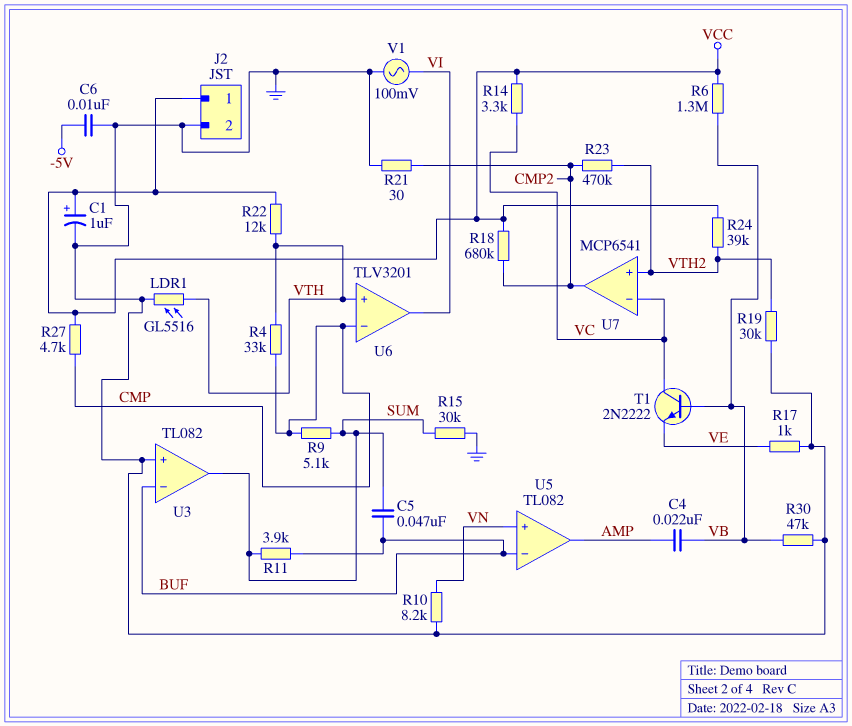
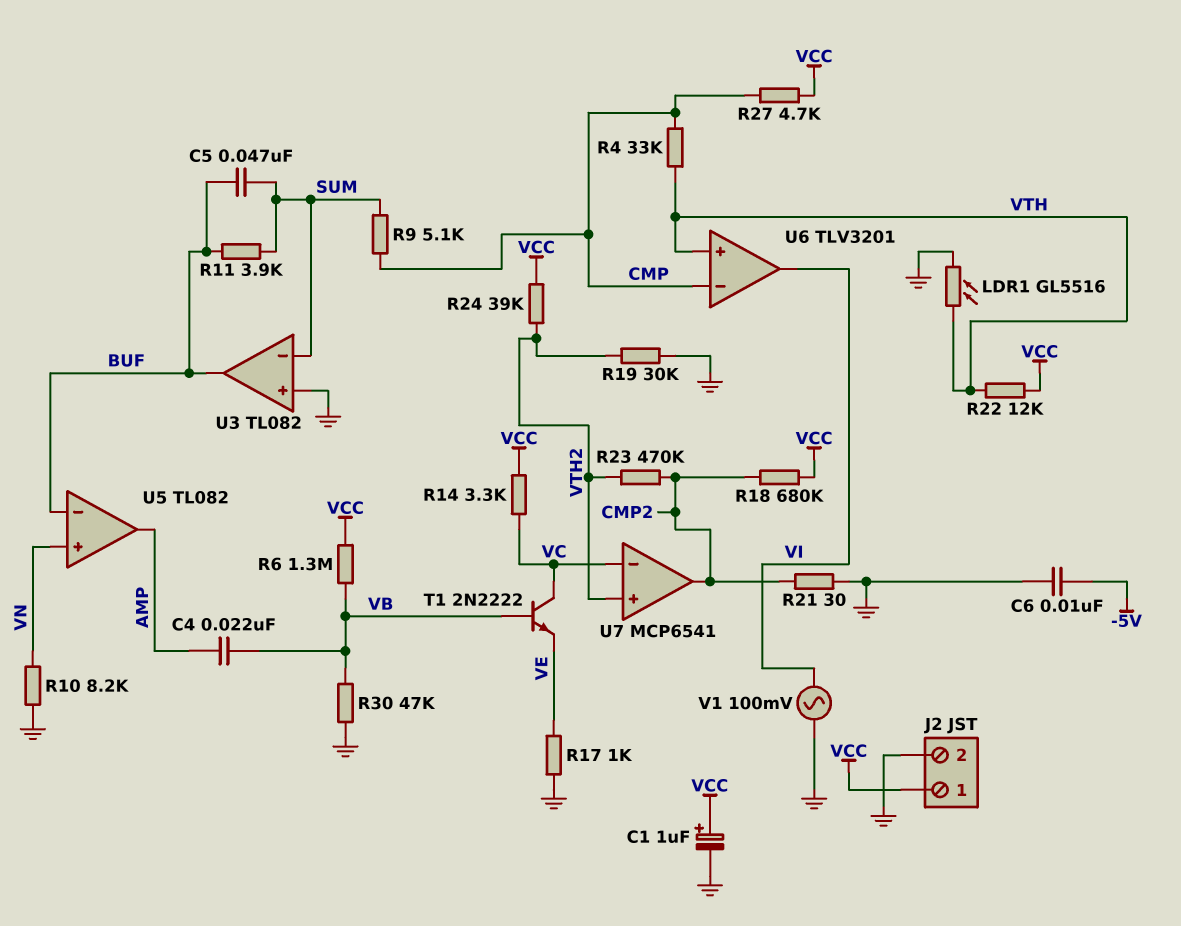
R15: 30k (GND, SUM) -> none
U3 pin in-: BUF -> SUM
U3 pin out: SUM -> BUF

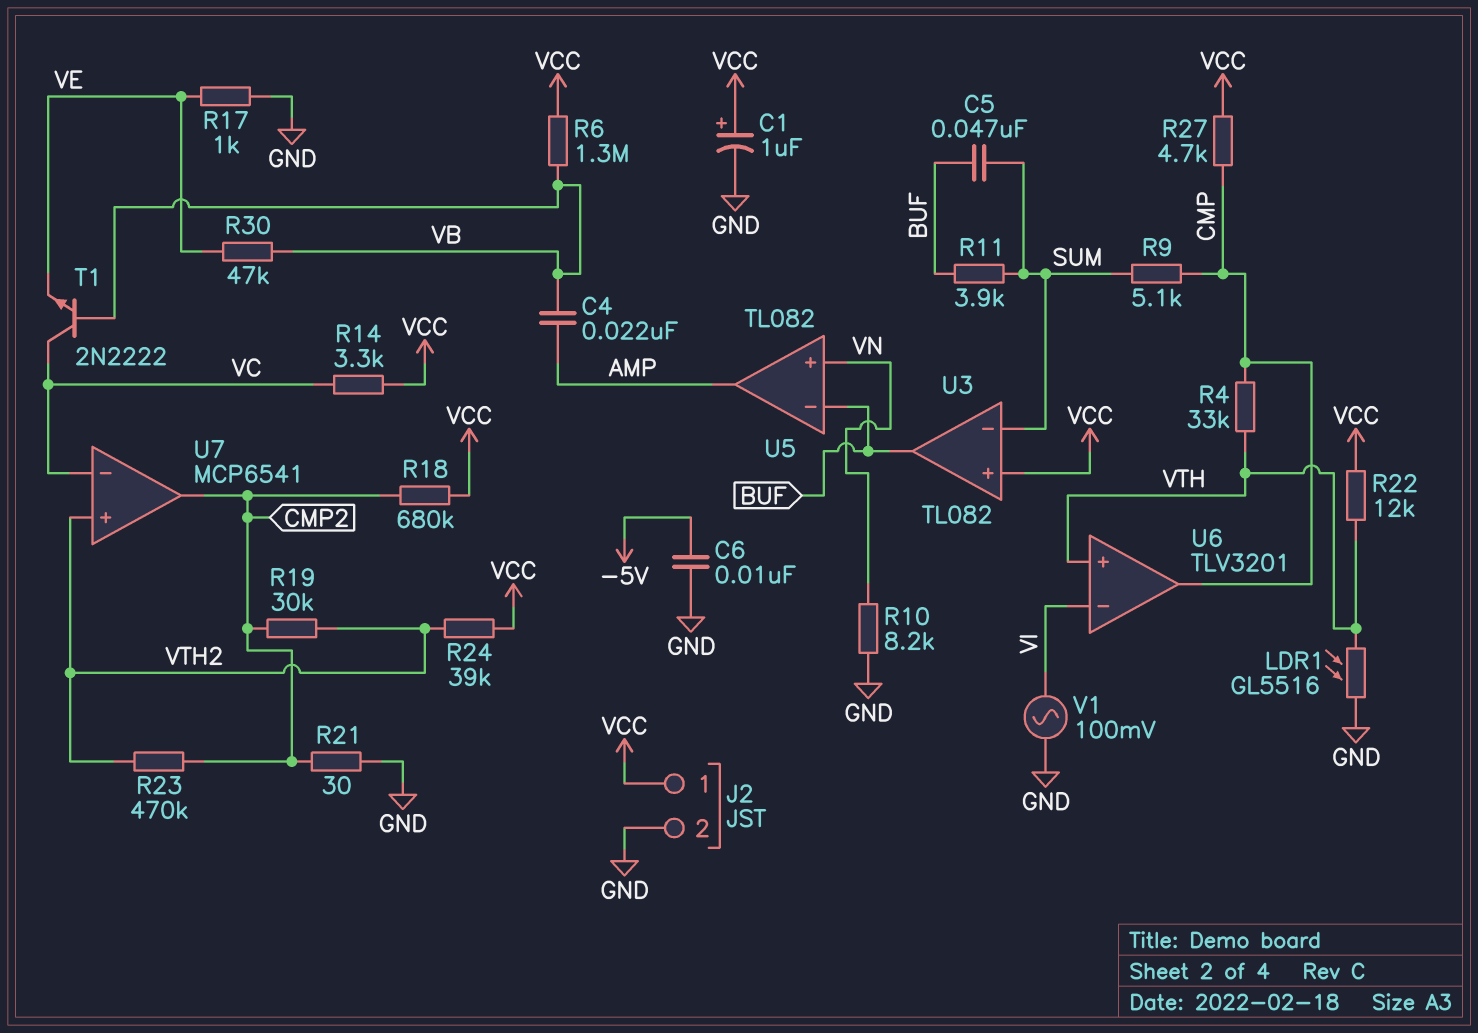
R19: 30k (GND, VTH2) -> 30k (CMP2, VTH2)
R30: 47k (GND, VB) -> 47k (VB, VE)
U3 pin in+: GND -> VCC
U6 pin in-: CMP -> VI
U6 pin out: VI -> CMP

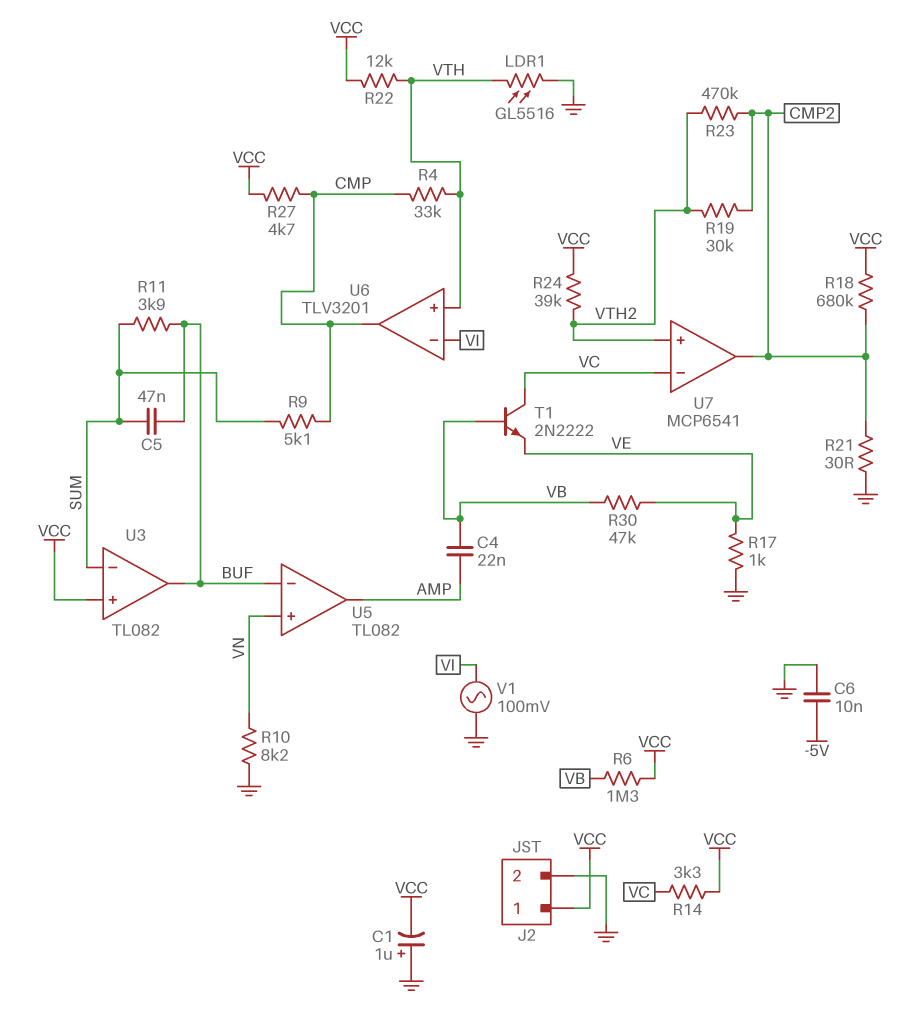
C1: 1uF (plus VCC, minus GND) -> 1uF (plus GND, minus VCC)

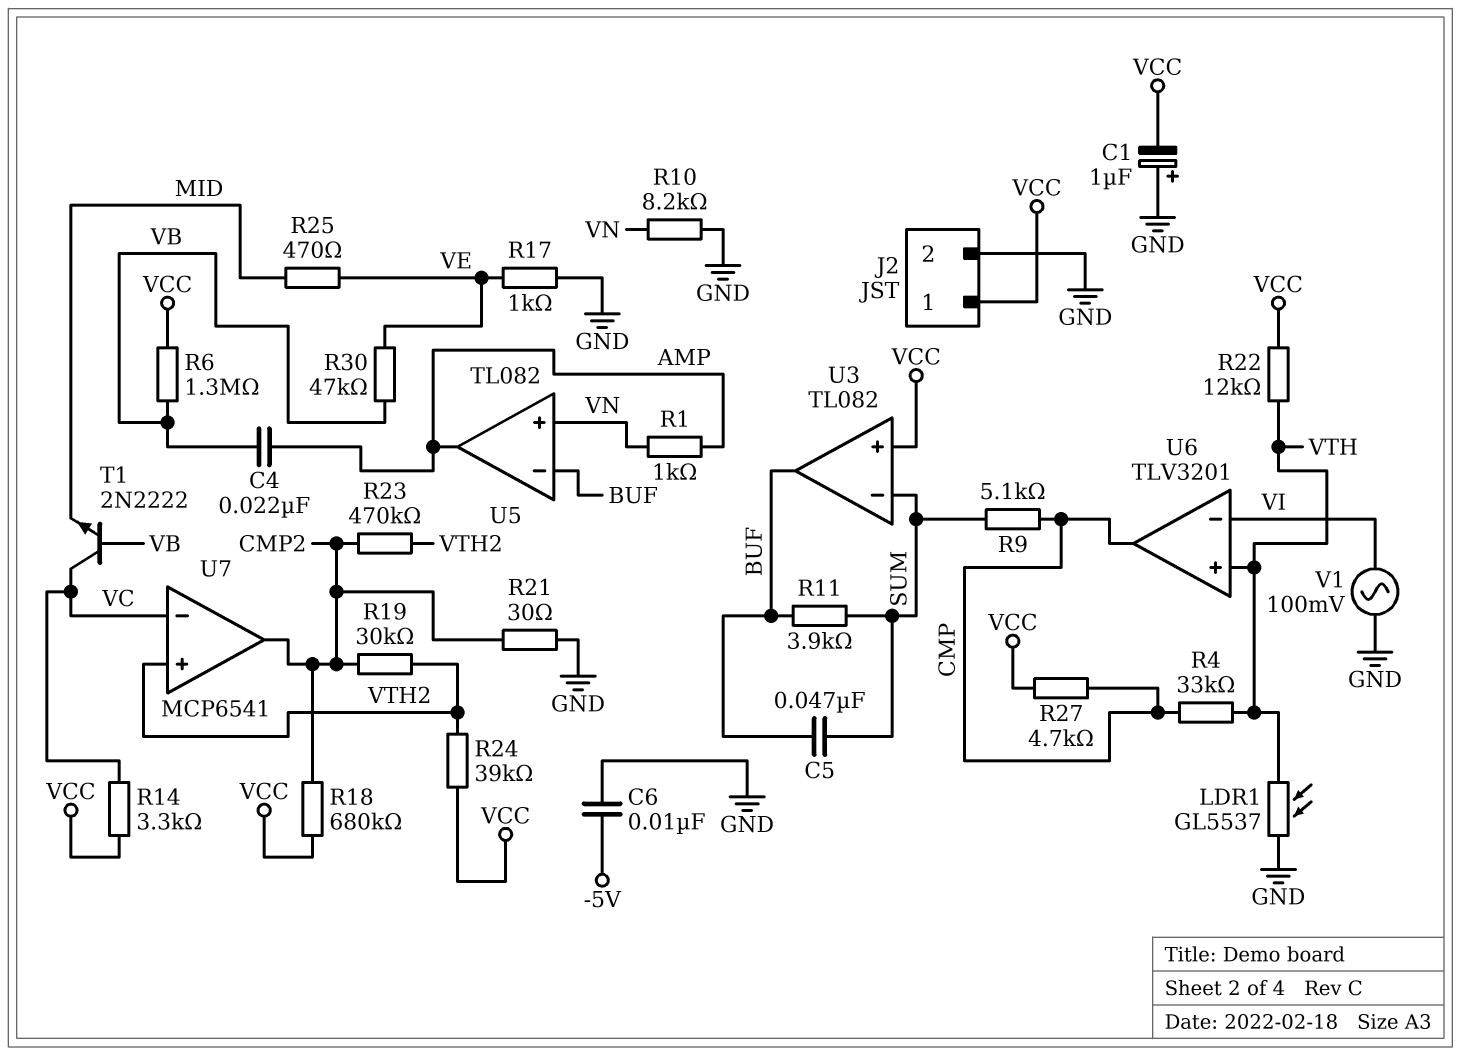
LDR1: GL5516 (GND, VTH) -> GL5537 (GND, VTH)
R1: none -> 1k (AMP, VN)
R25: none -> 470 (MID, VE)
T1: NPN 2N2222 (B VB, C VC, E VE) -> NPN 2N2222 (B VB, C VC, E MID)

